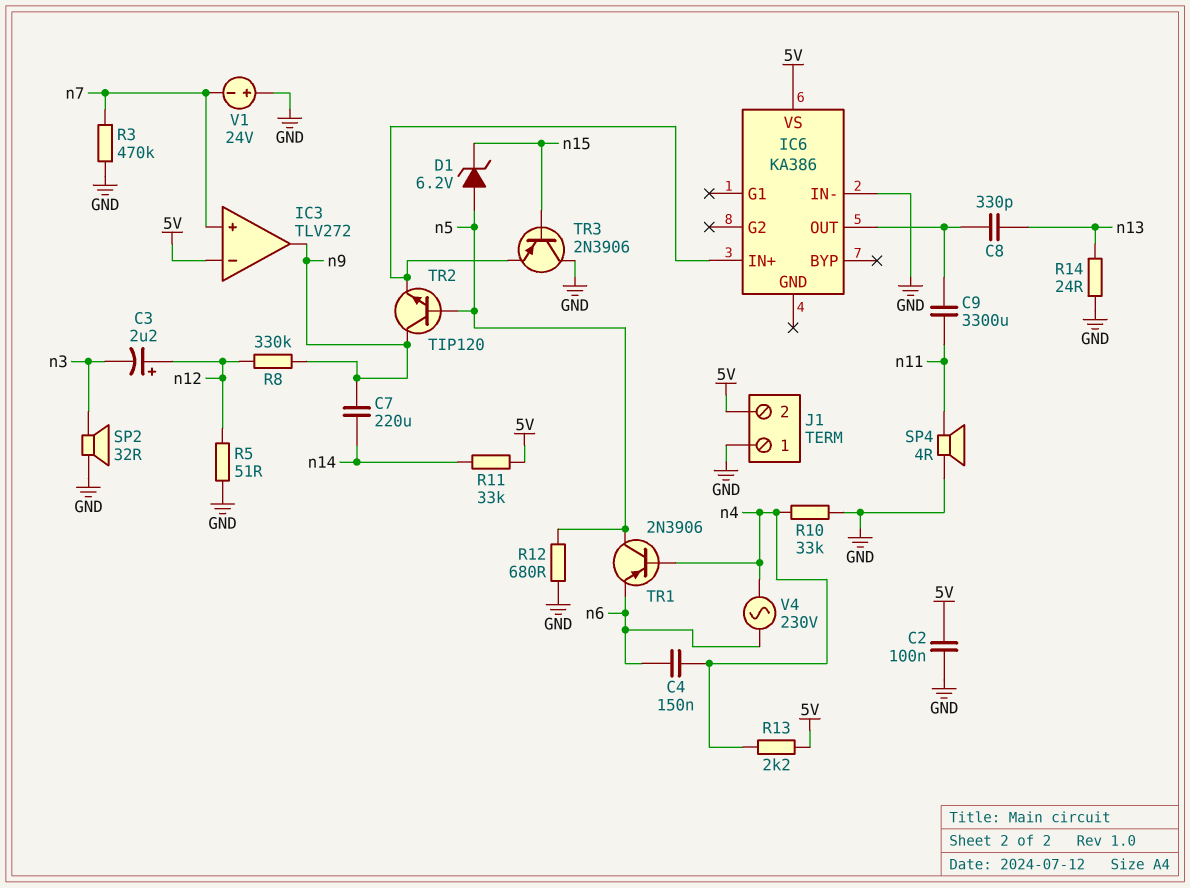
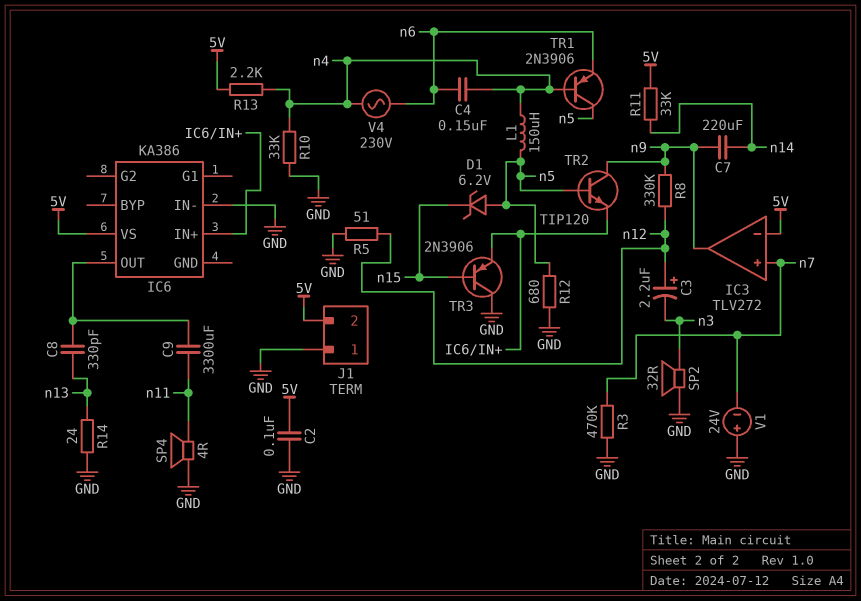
L1: none -> 150uH (n4, n5)

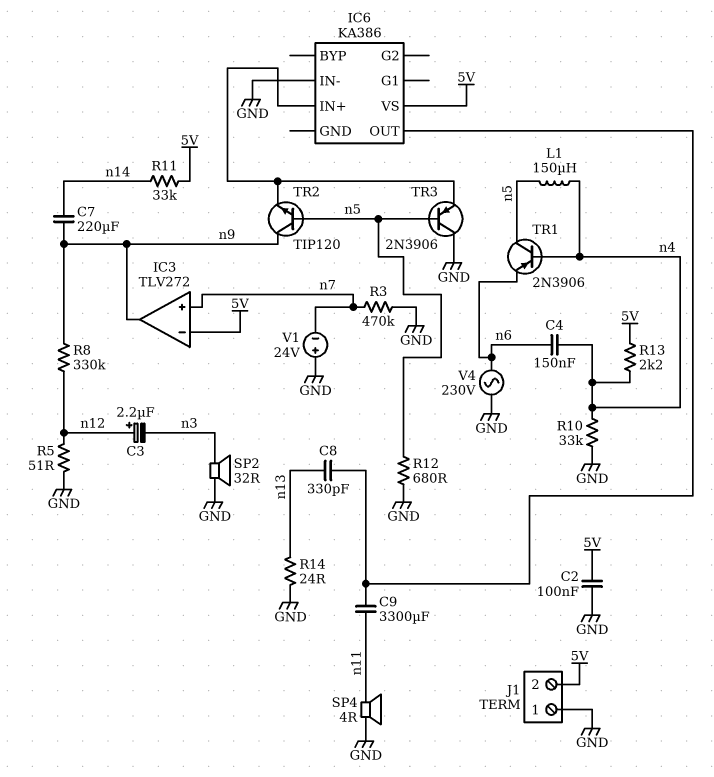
D1: zener 6.2V (A n5, K n15) -> none
TR3: PNP 2N3906 (B n15, C GND, E IC6/IN+) -> PNP 2N3906 (B n5, C GND, E IC6/IN+)
V4: AC 230V (n4, n6) -> AC 230V (GND, n6)

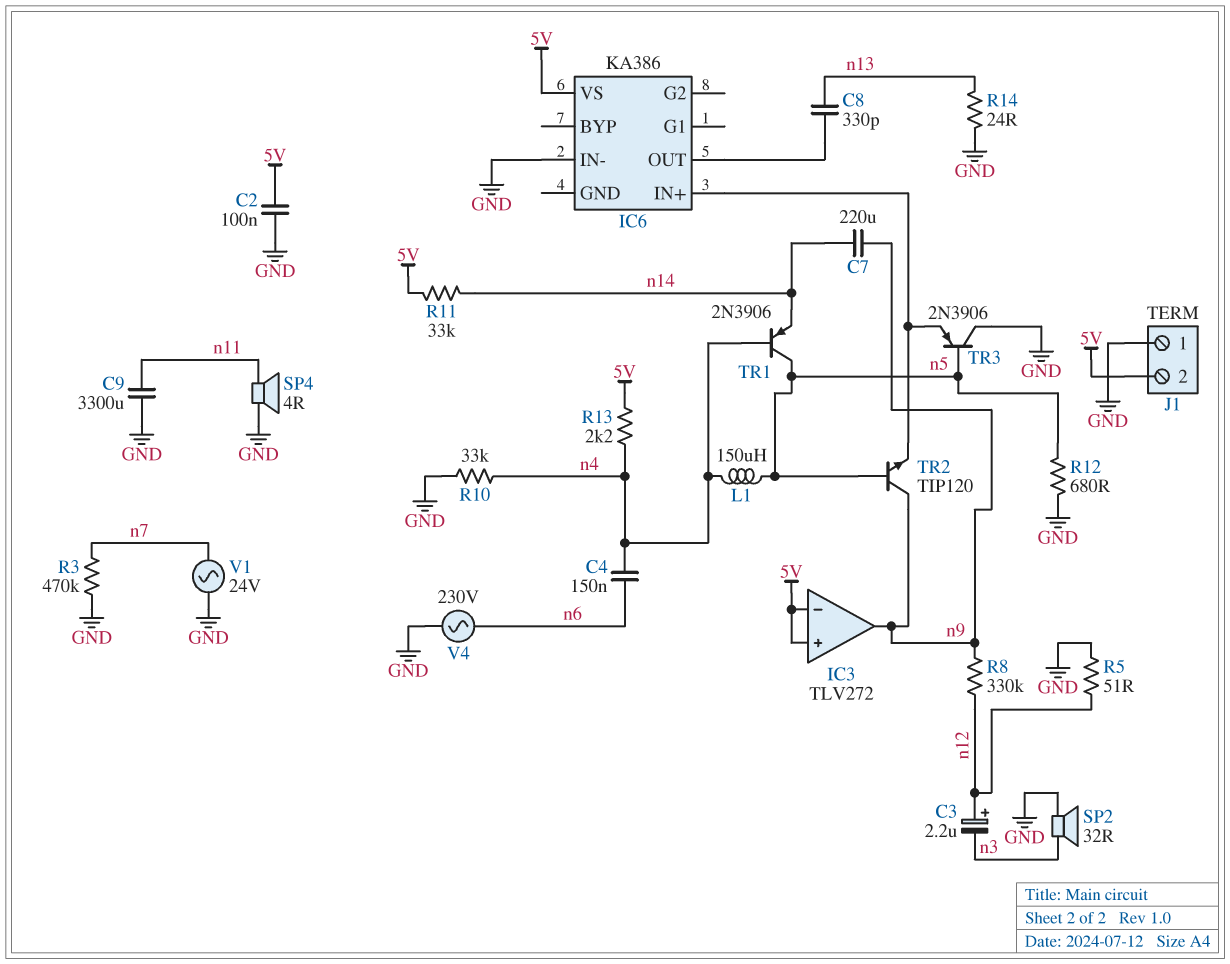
C9: 3300uF (IC6/OUT, n11) -> 3300uF (GND, n11)
IC3 pin in+: n7 -> 5V
TR1: PNP 2N3906 (B n4, C n5, E n6) -> PNP 2N3906 (B n4, C n5, E n14)
V1: 24V (plus GND, minus n7) -> AC 24V (GND, n7)

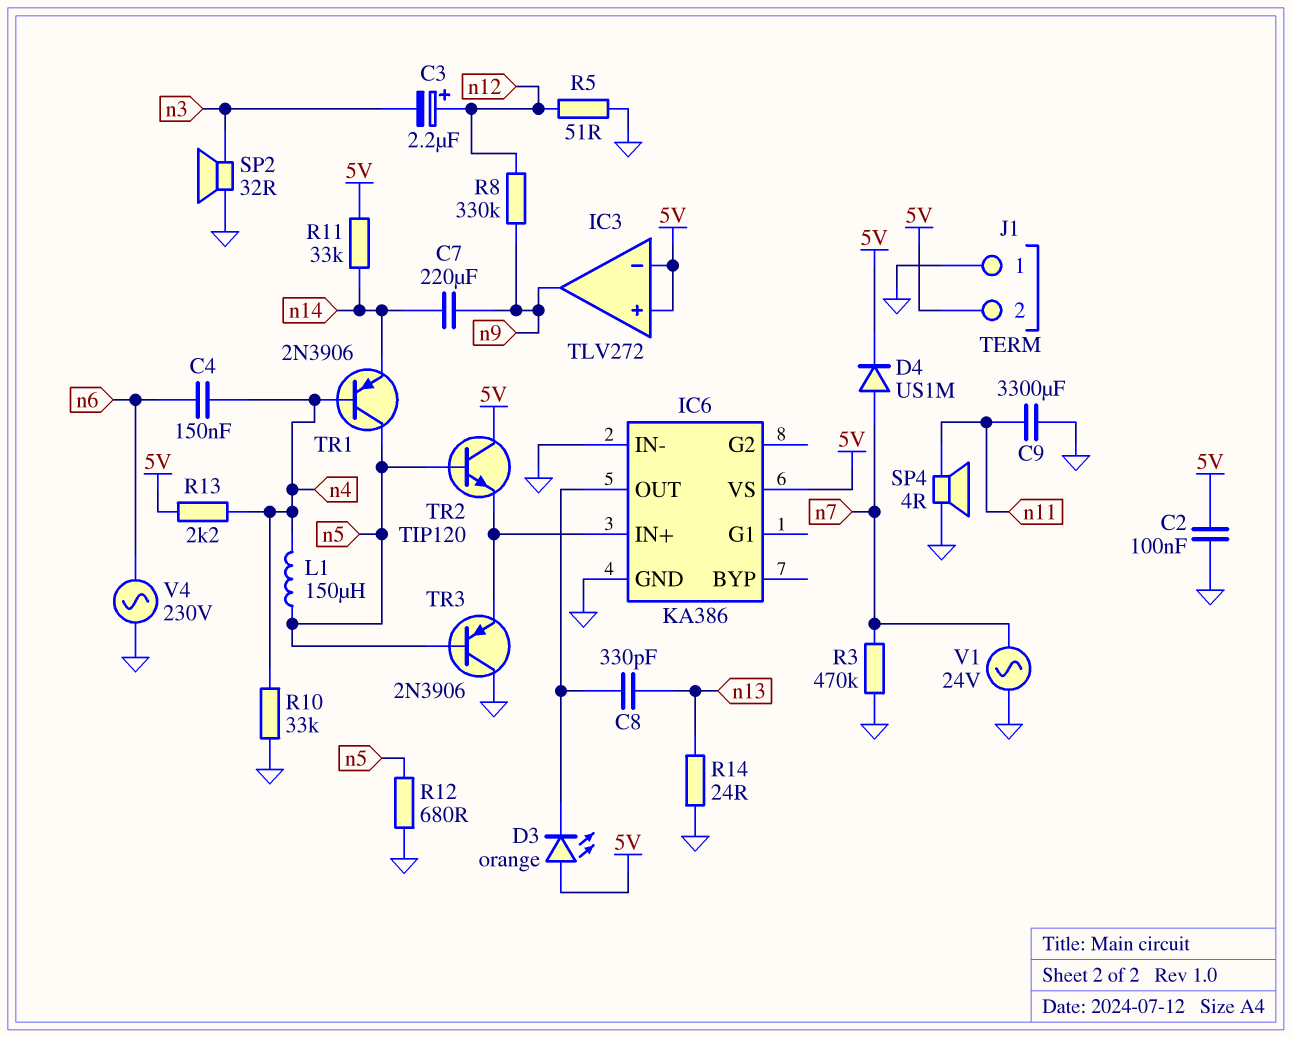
D3: none -> LED orange (A 5V, K IC6/OUT)
D4: none -> diode US1M (A n7, K 5V)
IC6 pin GND: none -> GND
TR2: NPN TIP120 (B n5, C n9, E IC6/IN+) -> NPN TIP120 (B n5, C 5V, E IC6/IN+)

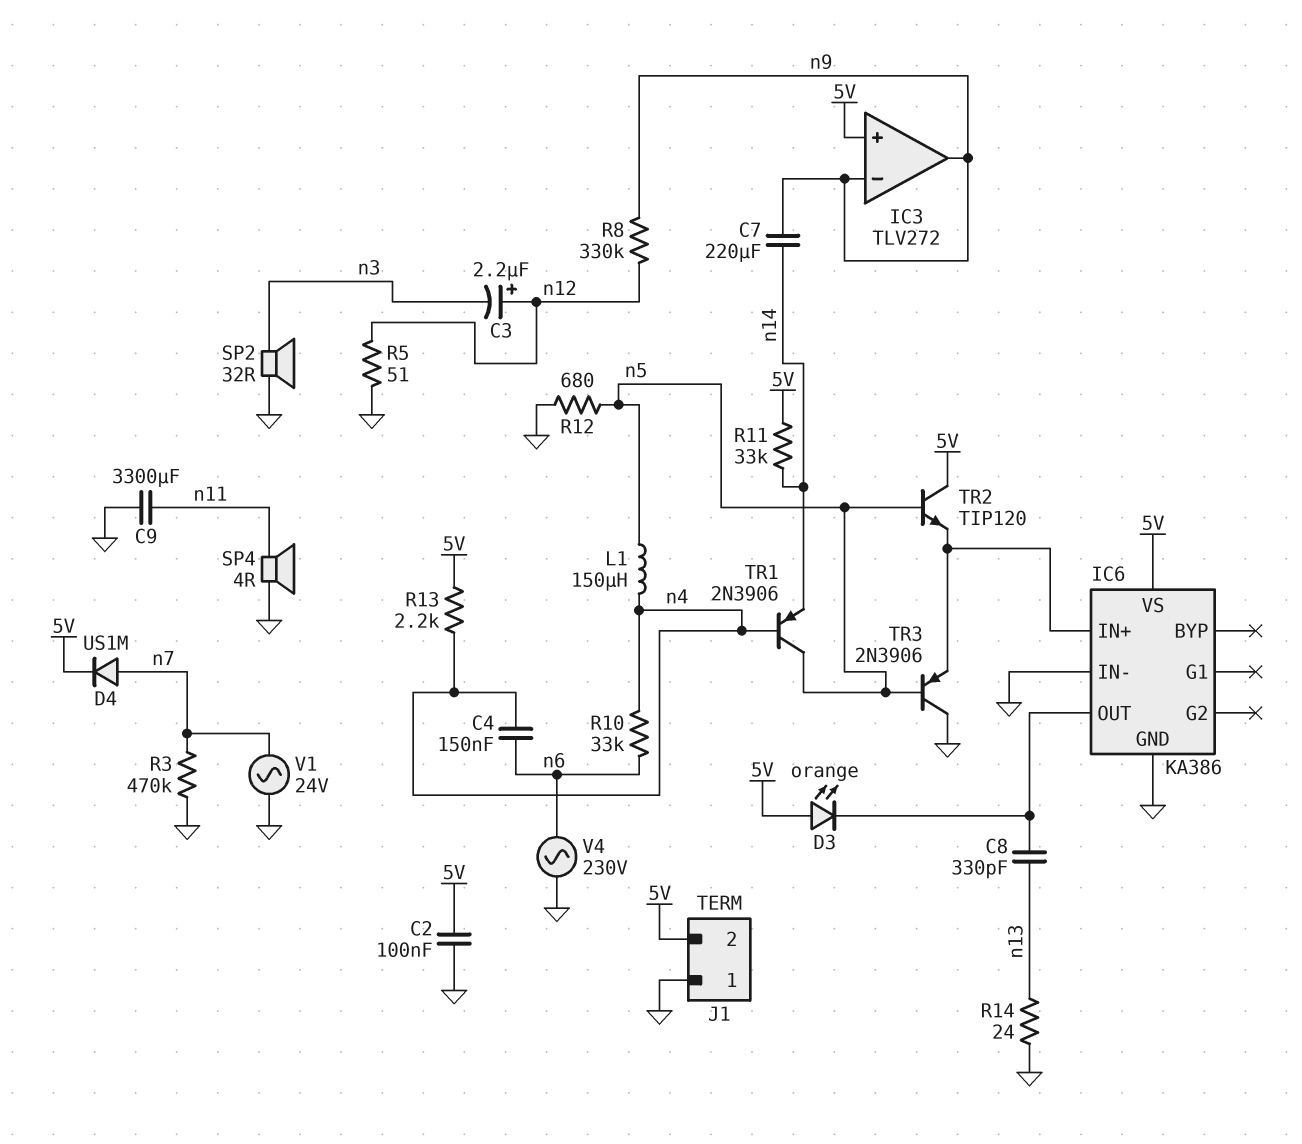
IC3 pin in-: 5V -> n9
R10: 33k (GND, n4) -> 33k (n4, n6)

